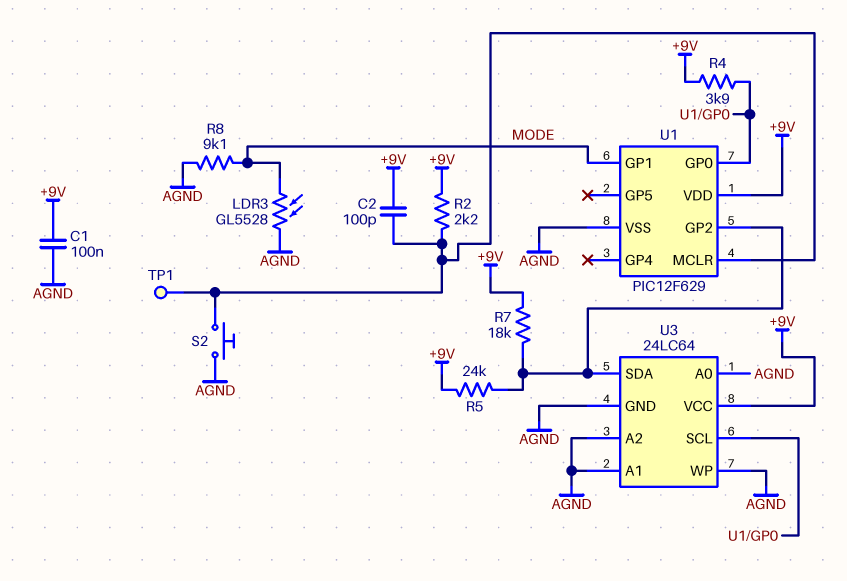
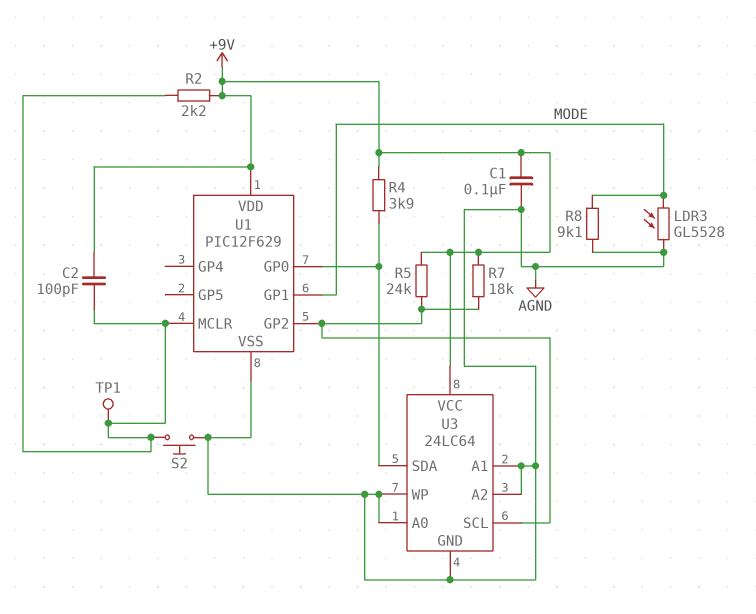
U3 pin SCL: U1/GP0 -> U1/GP2
U3 pin SDA: U1/GP2 -> U1/GP0

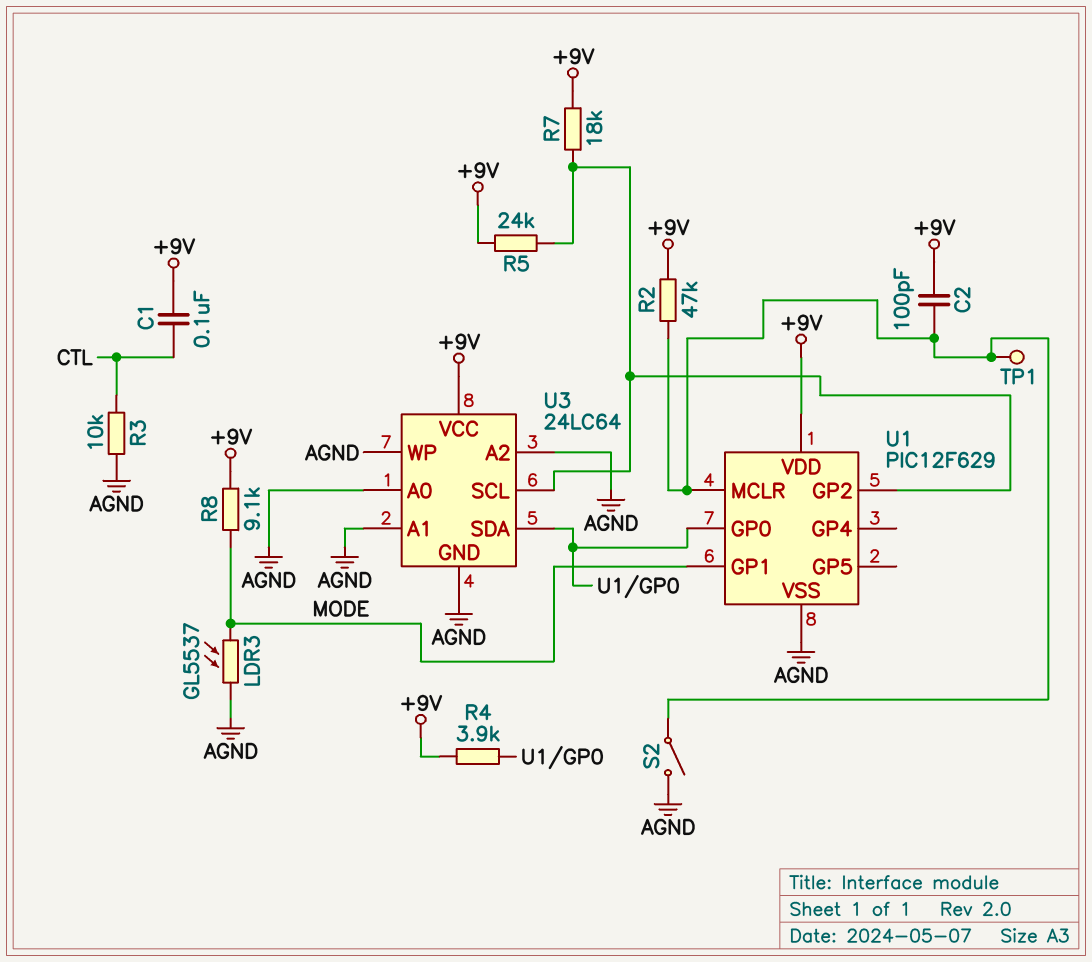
C1: 100nF (+9V, AGND) -> 100nF (+9V, CTL)
LDR3: GL5528 (AGND, MODE) -> GL5537 (AGND, MODE)
R2: 2.2k (+9V, U1/MCLR) -> 47k (+9V, U1/MCLR)
R3: none -> 10k (AGND, CTL)
R8: 9.1k (AGND, MODE) -> 9.1k (+9V, MODE)
S2: button (AGND, U1/MCLR) -> switch (AGND, U1/MCLR)

